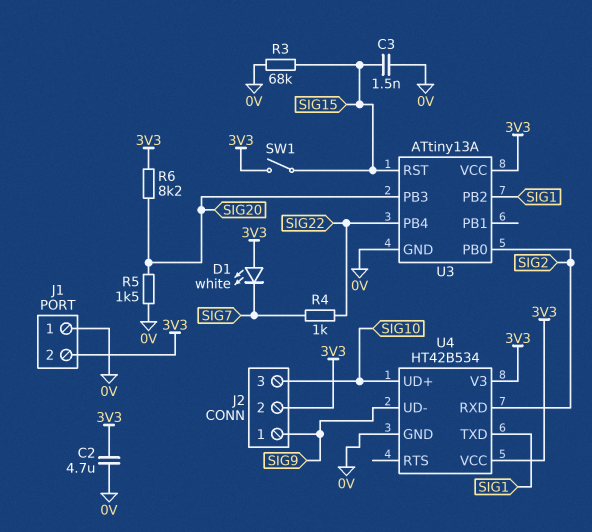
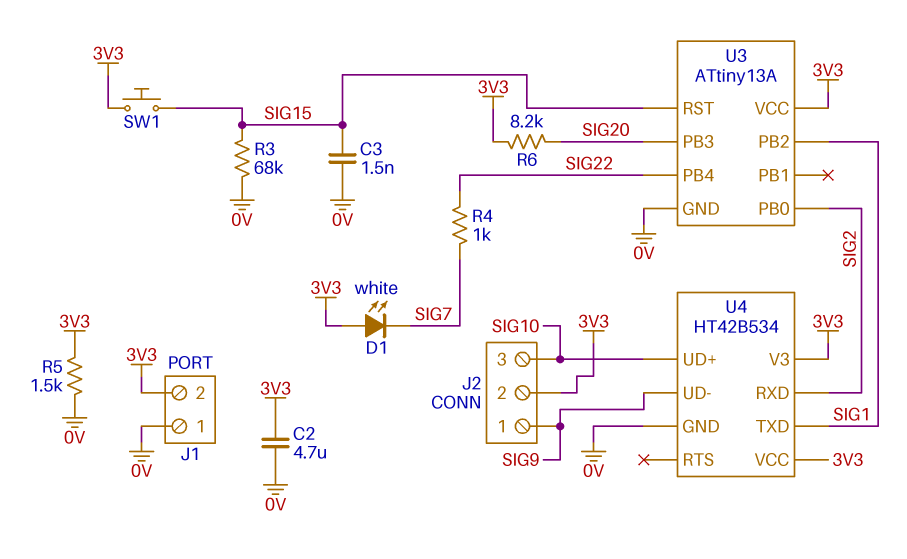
R5: 1.5k (0V, SIG20) -> 1.5k (0V, 3V3)
SW1: switch (3V3, SIG15) -> button (3V3, SIG15)

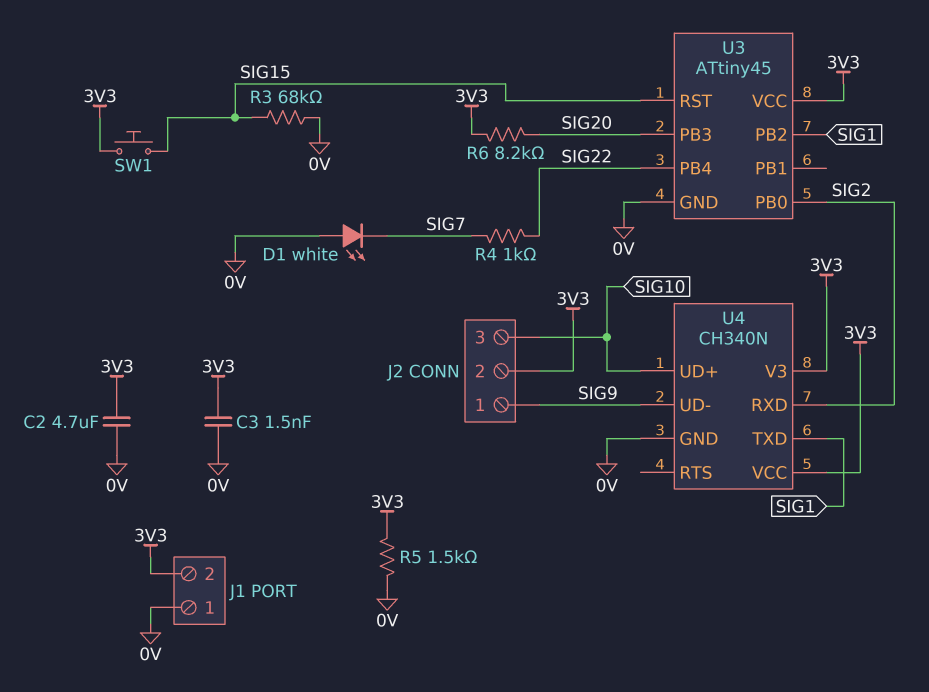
C3: 1.5nF (0V, SIG15) -> 1.5nF (0V, 3V3)
D1: LED white (A 3V3, K SIG7) -> LED white (A 0V, K SIG7)
U3: ATtiny13A -> ATtiny45
U4: HT42B534 -> CH340N

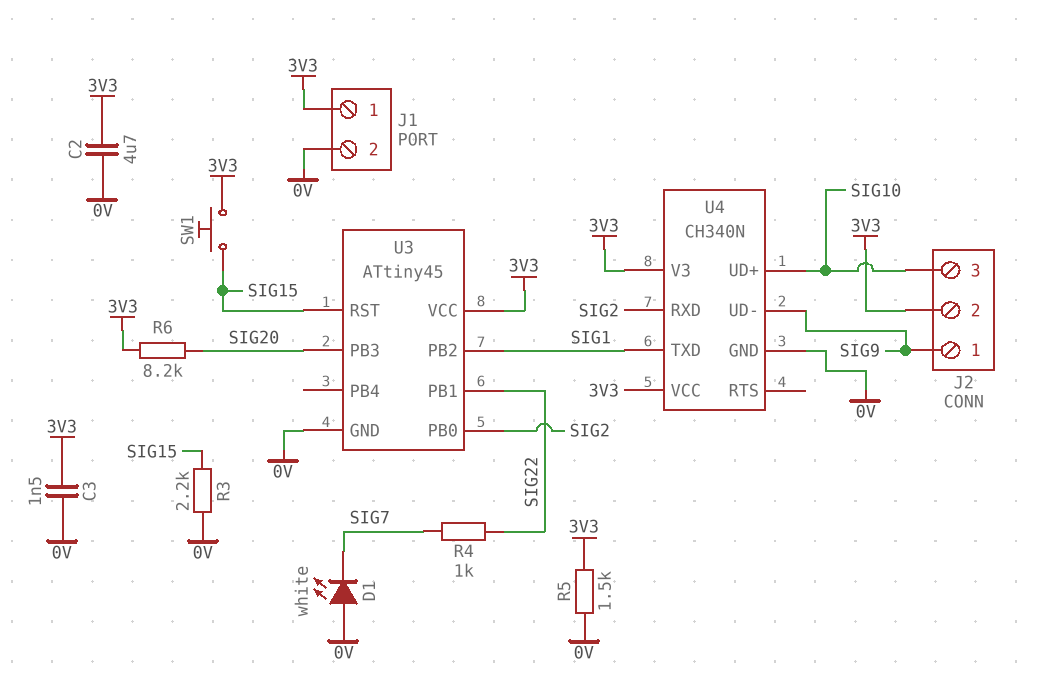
J1 pin 1: 0V -> 3V3
J1 pin 2: 3V3 -> 0V
R3: 68k (0V, SIG15) -> 2.2k (0V, SIG15)
U3 pin PB1: none -> SIG22
U3 pin PB4: SIG22 -> none

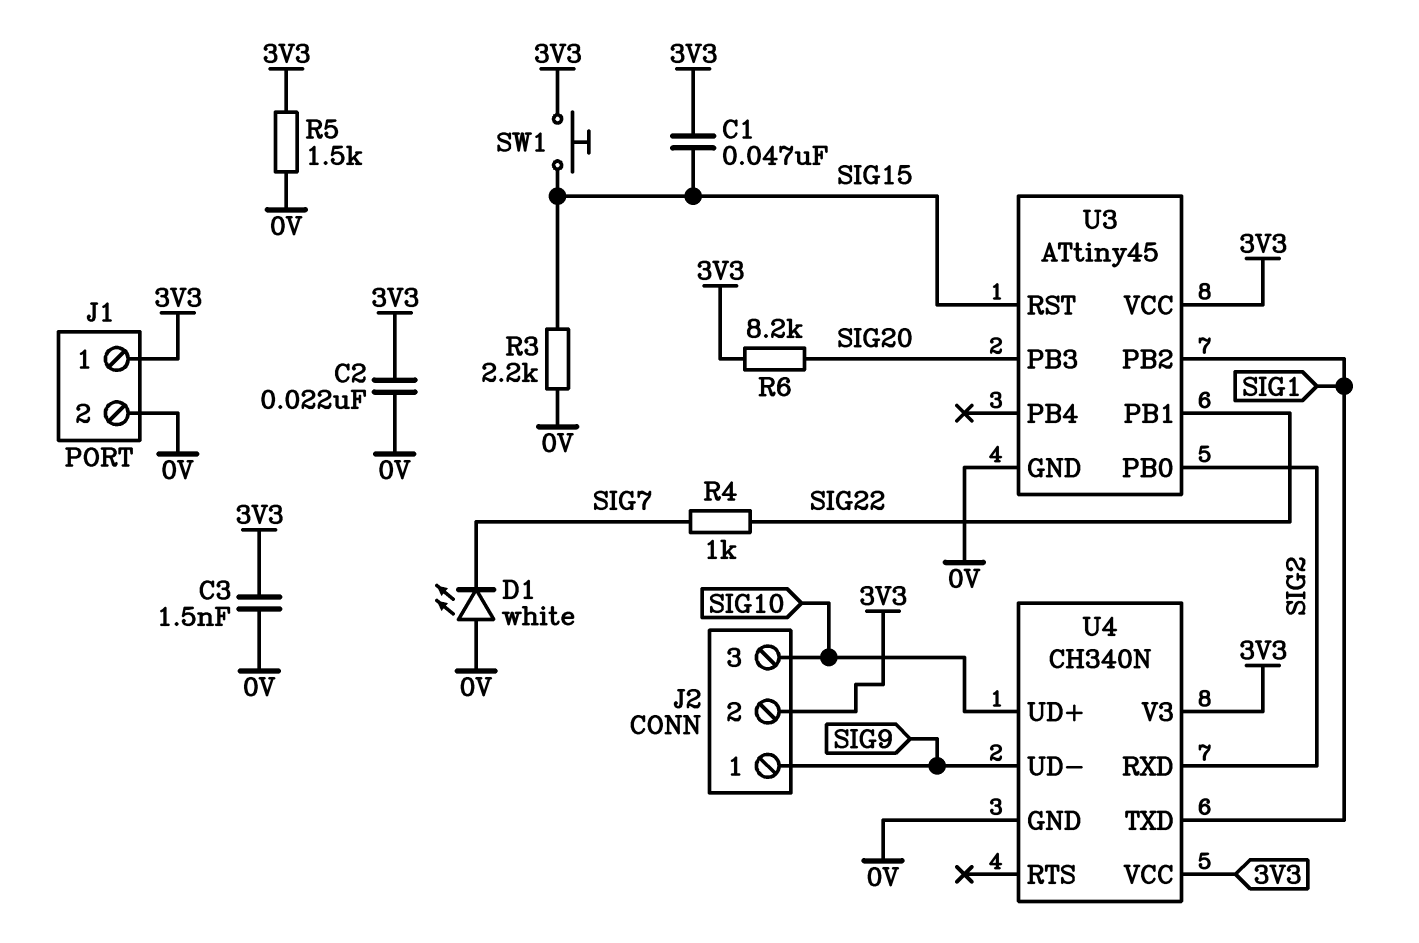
C1: none -> 47nF (3V3, SIG15)
C2: 4.7uF (0V, 3V3) -> 22nF (0V, 3V3)

